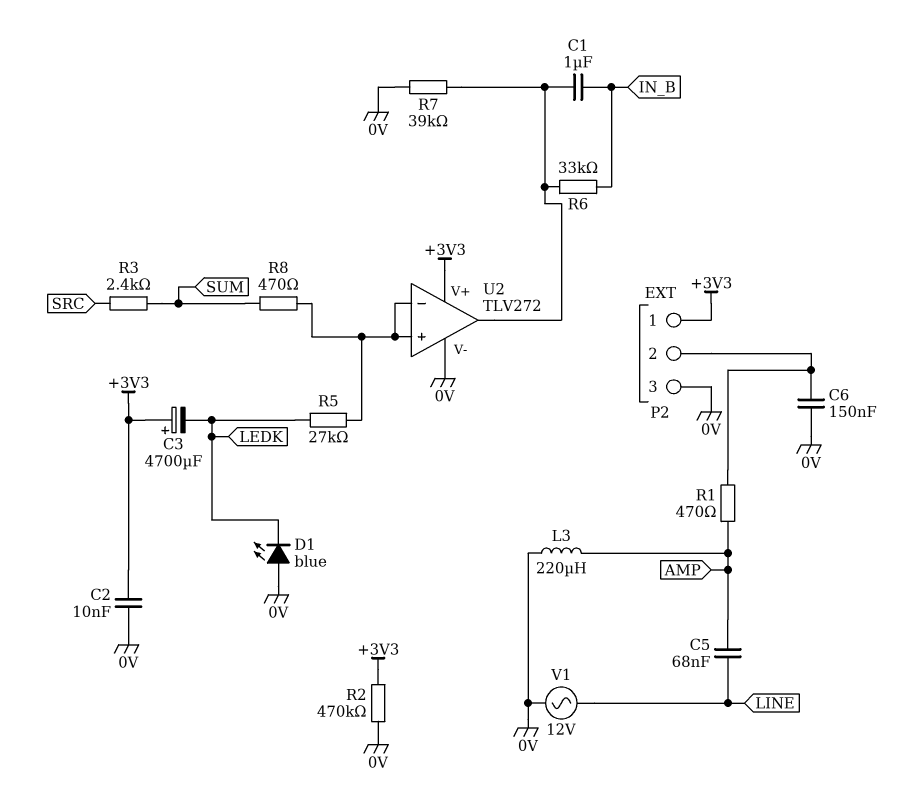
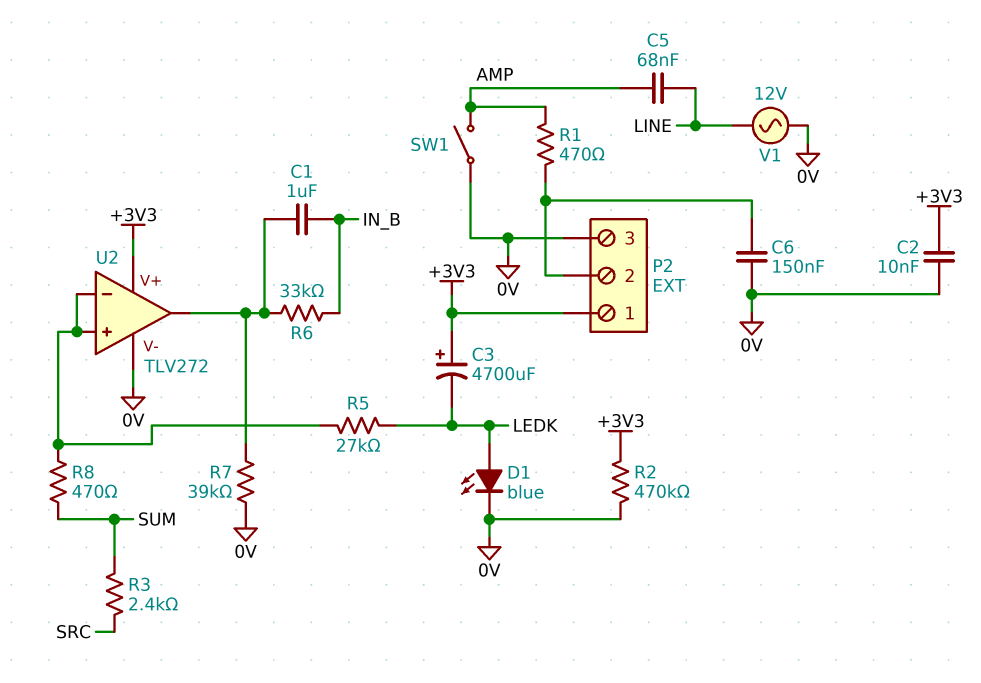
D1: LED blue (A 0V, K LEDK) -> LED blue (A LEDK, K 0V)
L3: 220uH (0V, AMP) -> none
SW1: none -> switch (0V, AMP)

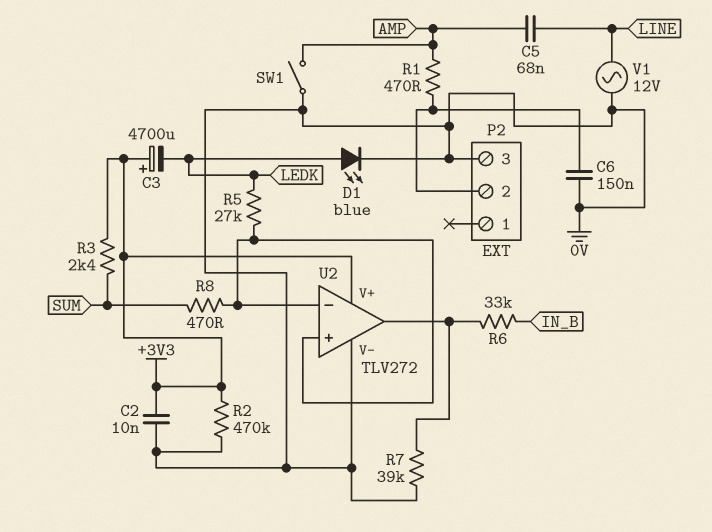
C1: 1uF (IN_B, U2/out) -> none
P2 pin 1: +3V3 -> none
R3: 2.4k (SRC, SUM) -> 2.4k (+3V3, SUM)

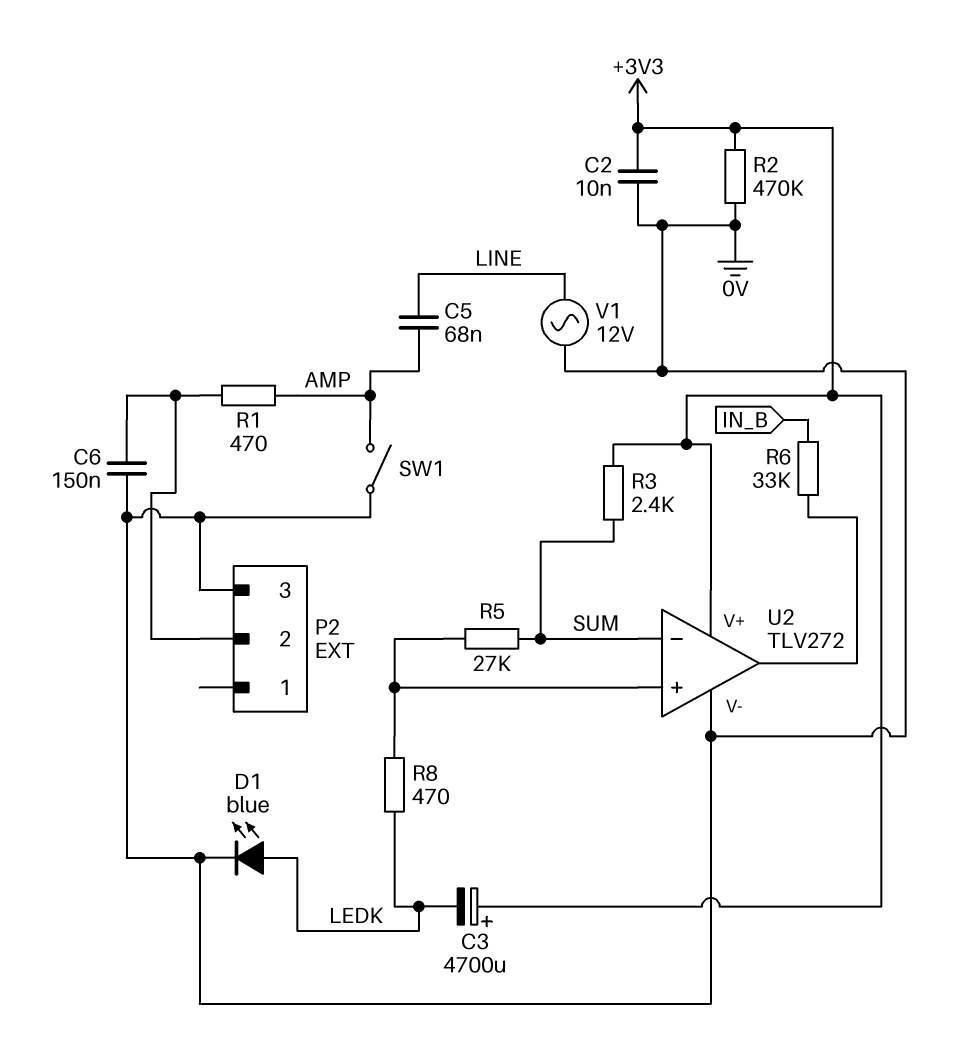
R5: 27k (LEDK, U2/in+) -> 27k (SUM, U2/in+)
R7: 39k (0V, U2/out) -> none
R8: 470 (SUM, U2/in+) -> 470 (LEDK, U2/in+)
U2 pin in-: U2/in+ -> SUM

